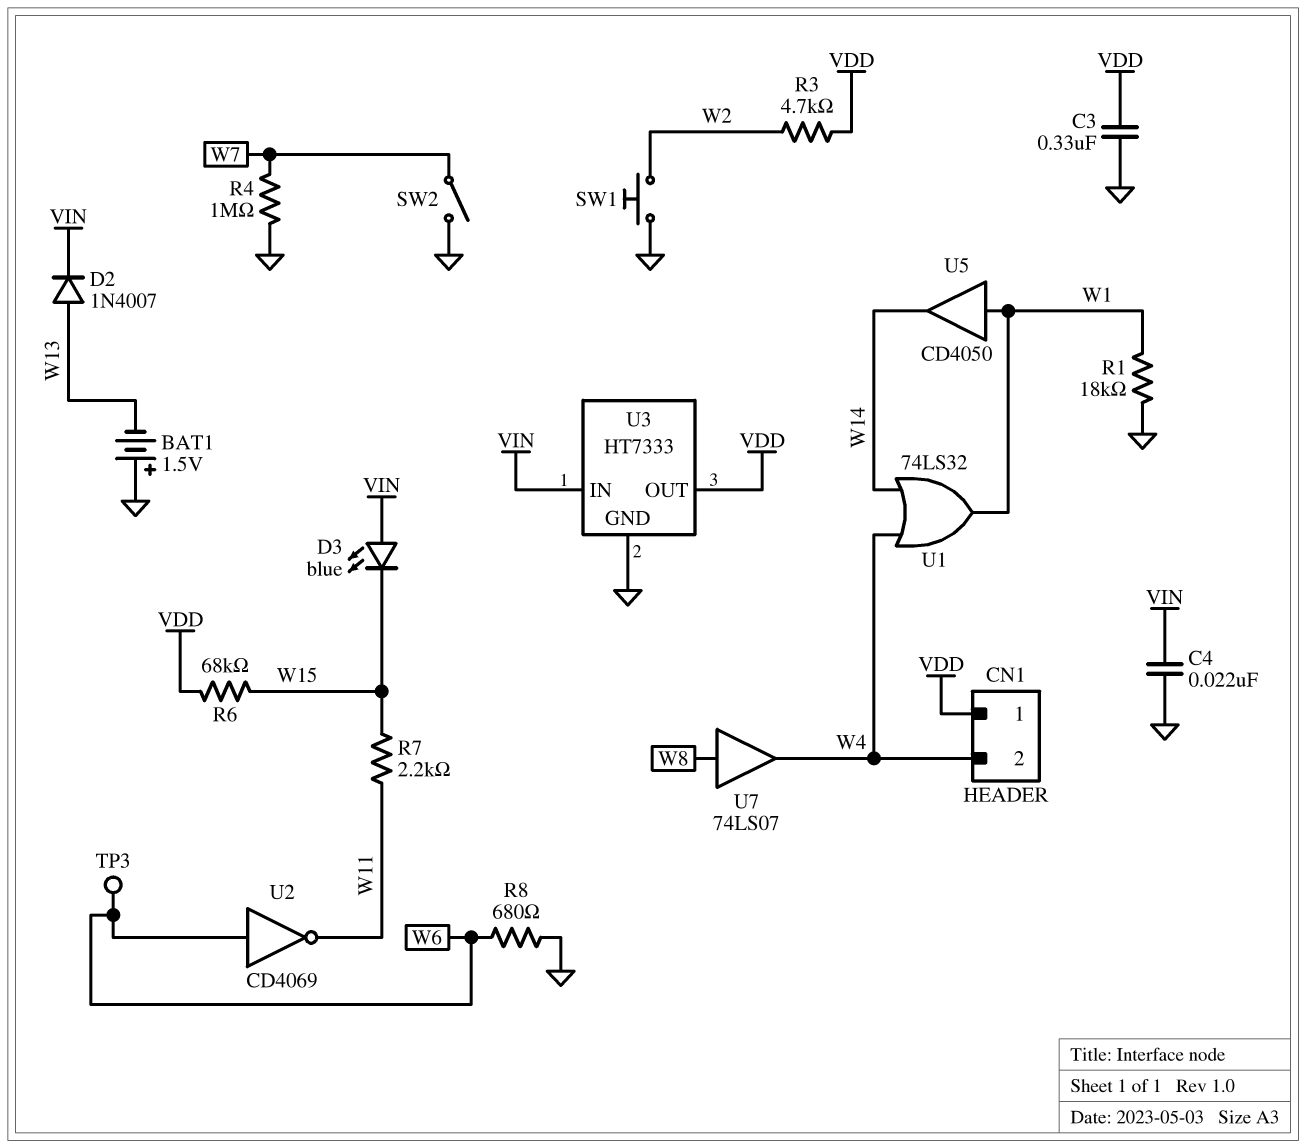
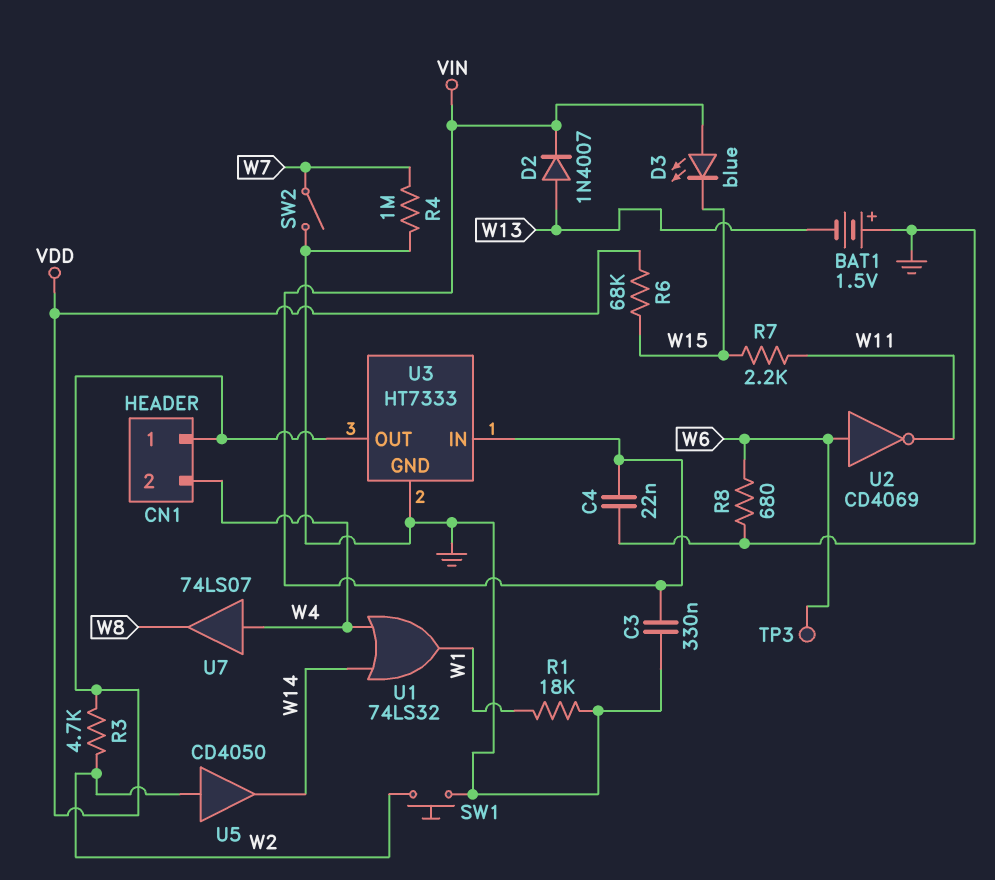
C3: 330nF (GND, VDD) -> 330nF (GND, VIN)
U5: buffer CD4050 (in W1, out W14) -> buffer CD4050 (in W2, out W14)
U7: buffer 74LS07 (in W8, out W4) -> buffer 74LS07 (in W4, out W8)

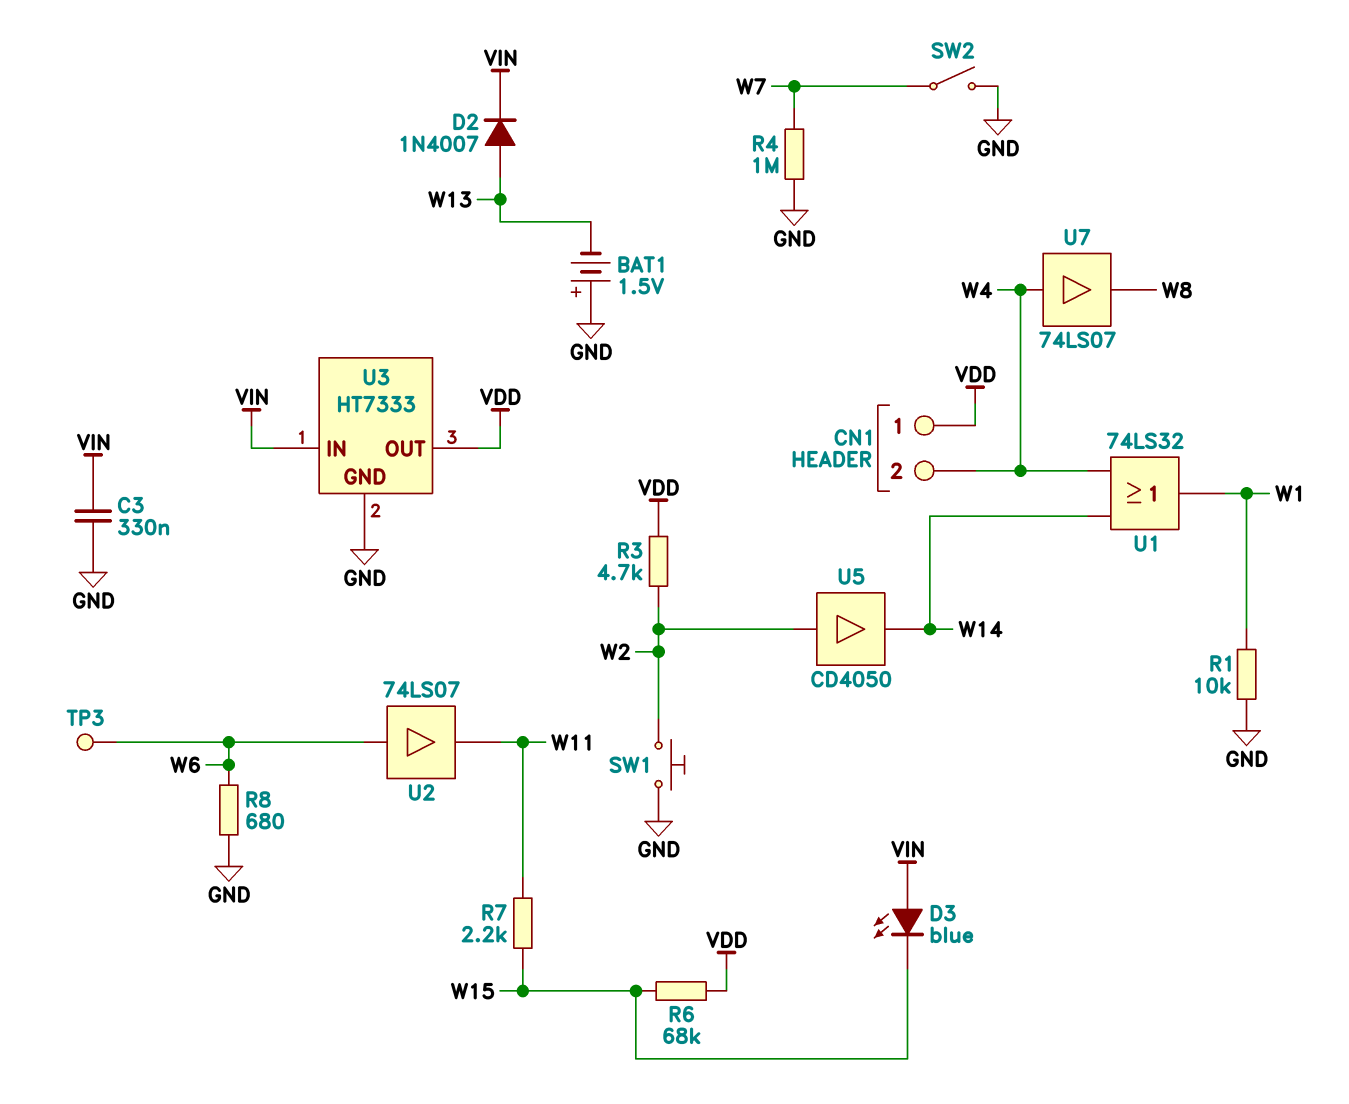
C4: 22nF (GND, VIN) -> none
R1: 18k (GND, W1) -> 10k (GND, W1)
U2: NOT CD4069 (in W6, out W11) -> buffer 74LS07 (in W6, out W11)

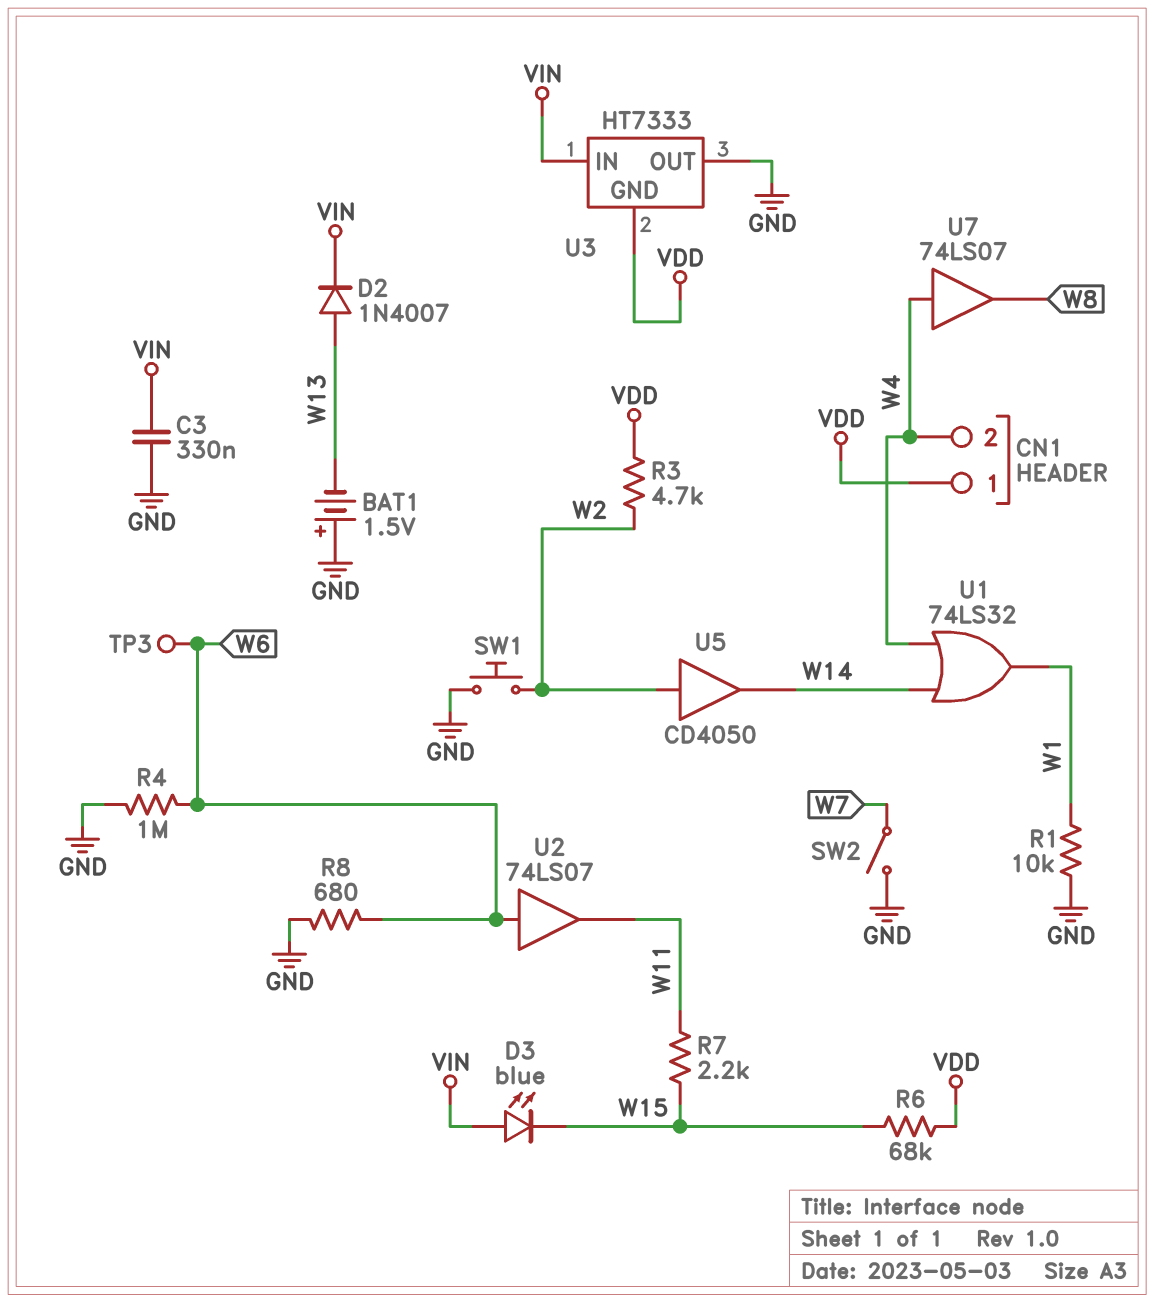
R4: 1M (GND, W7) -> 1M (GND, W6)
U3 pin GND: GND -> VDD
U3 pin OUT: VDD -> GND

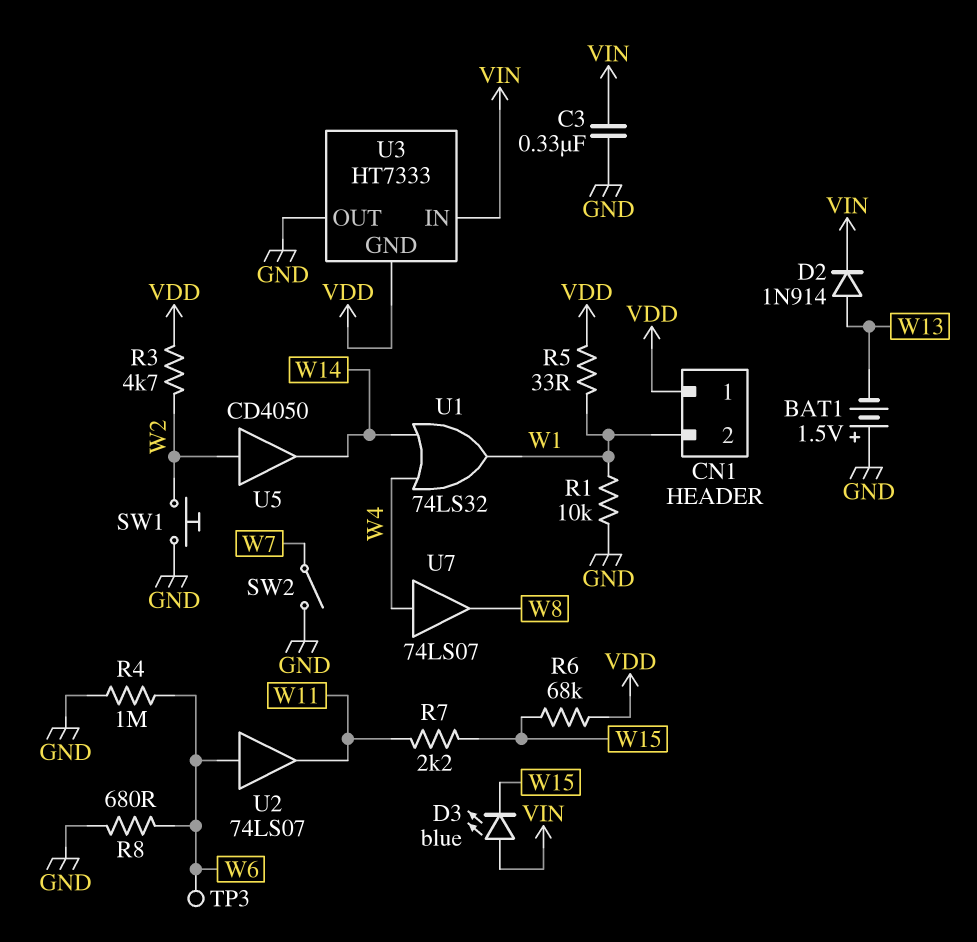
CN1 pin 2: W4 -> W1
D2: diode 1N4007 (A W13, K VIN) -> diode 1N914 (A W13, K VIN)
R5: none -> 33 (VDD, W1)

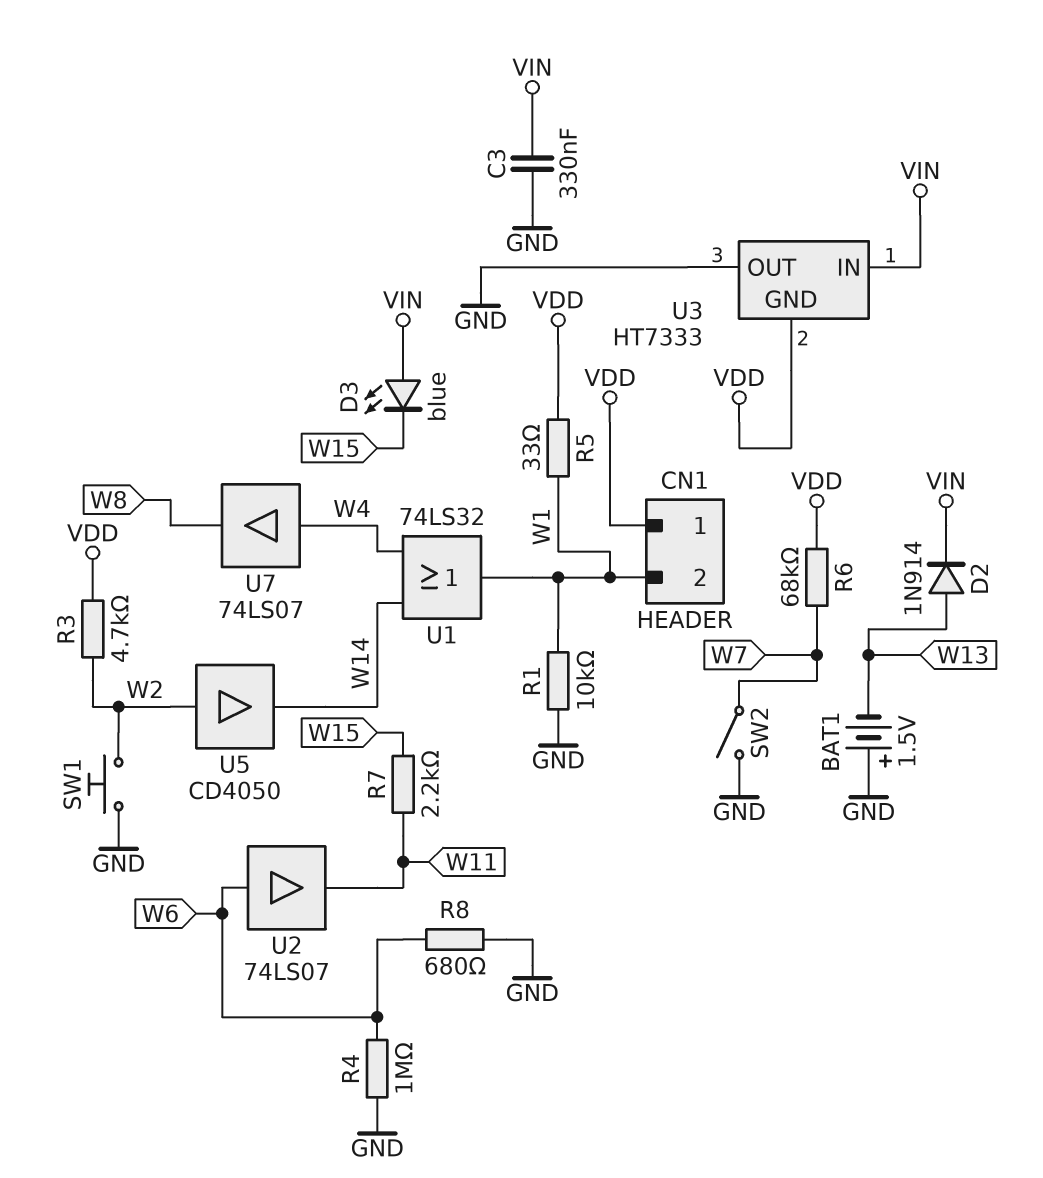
R6: 68k (VDD, W15) -> 68k (VDD, W7)
TP3: test point (W6) -> none

